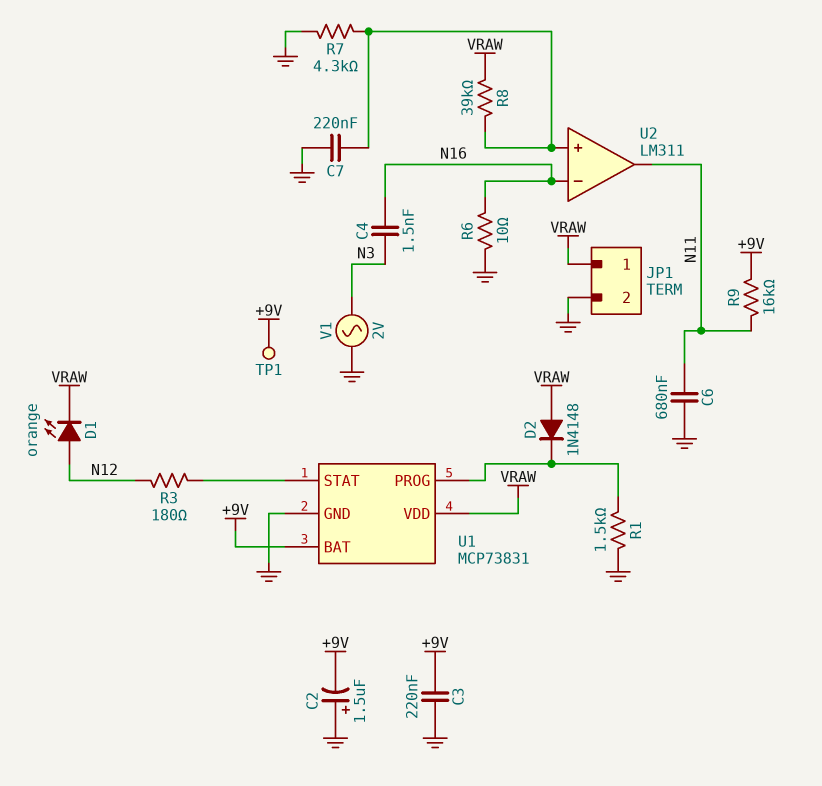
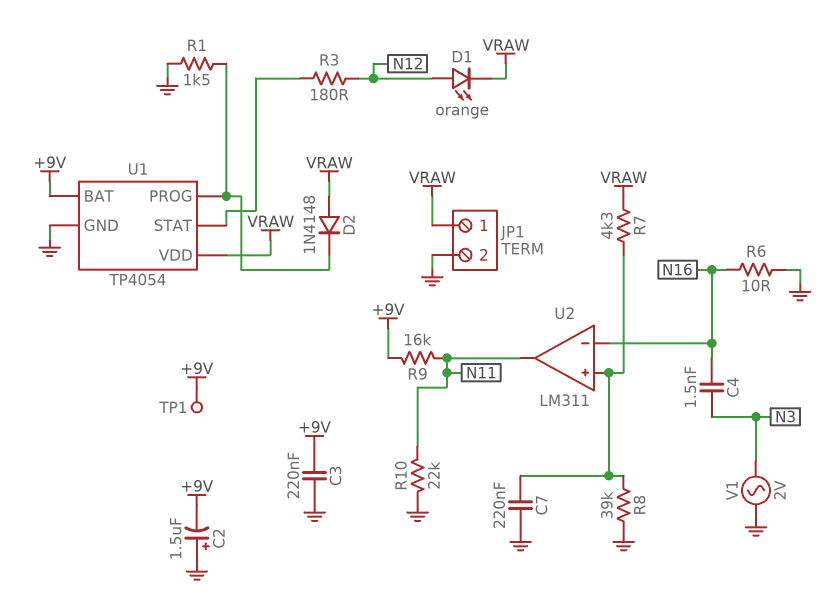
C6: 680nF (GND, N11) -> none
R7: 4.3k (GND, U2/in+) -> 4.3k (U2/in+, VRAW)
R8: 39k (U2/in+, VRAW) -> 39k (GND, U2/in+)
R10: none -> 22k (GND, N11)
U1: MCP73831 -> TP4054

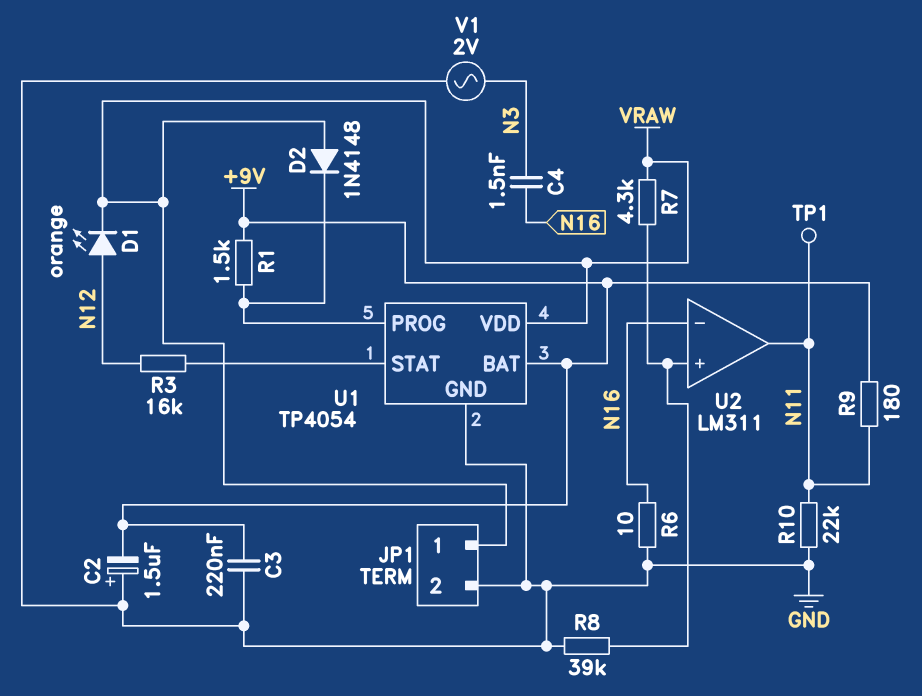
C7: 220nF (GND, U2/in+) -> none
R1: 1.5k (GND, U1/PROG) -> 1.5k (+9V, U1/PROG)
R3: 180 (N12, U1/STAT) -> 16k (N12, U1/STAT)
R9: 16k (+9V, N11) -> 180 (+9V, N11)
TP1: test point (+9V) -> test point (N11)

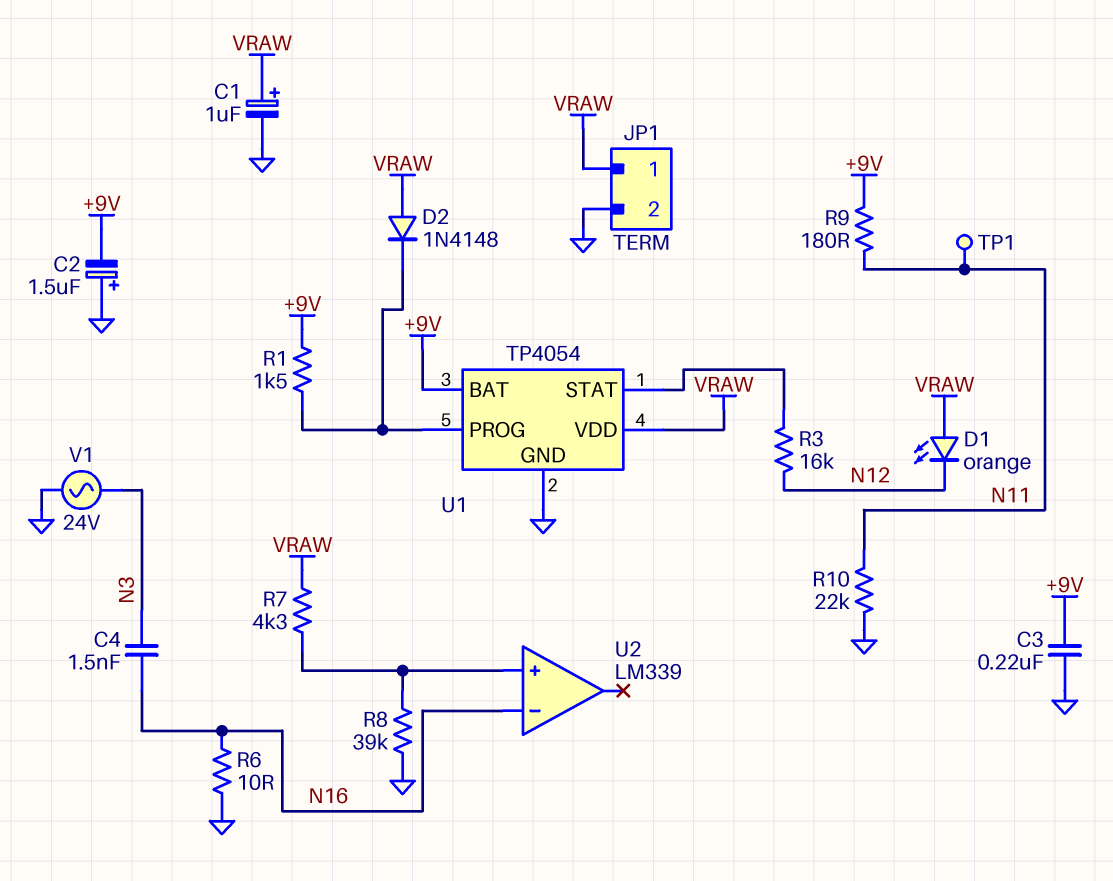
C1: none -> 1uF (plus VRAW, minus GND)
D1: LED orange (A N12, K VRAW) -> LED orange (A VRAW, K N12)
U2: LM311 -> LM339
U2 pin out: N11 -> none
V1: AC 2V (GND, N3) -> AC 24V (GND, N3)

